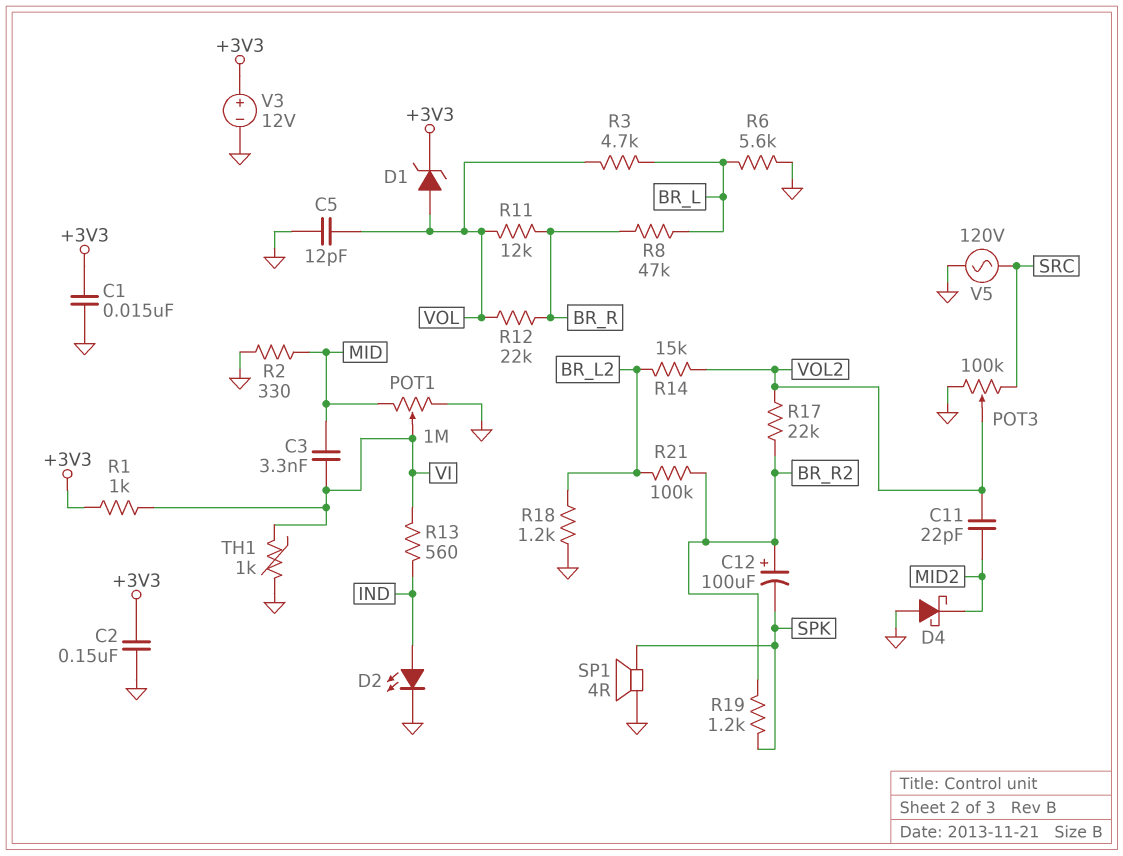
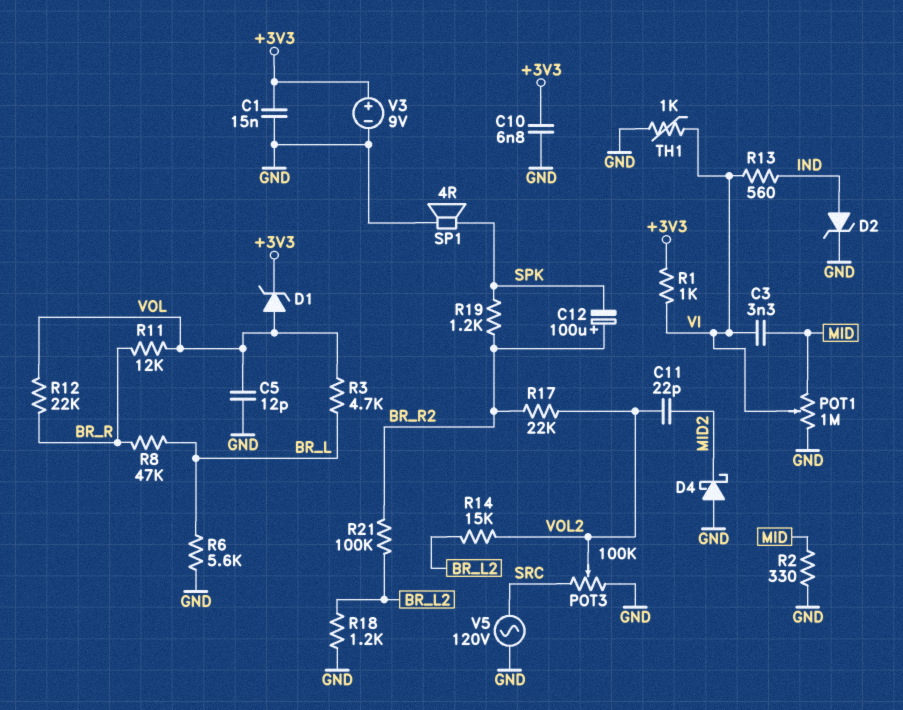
C2: 150nF (+3V3, GND) -> none
C10: none -> 6.8nF (+3V3, GND)
D2: LED (A IND, K GND) -> zener (A IND, K GND)
V3: 12V (plus +3V3, minus GND) -> 9V (plus +3V3, minus GND)

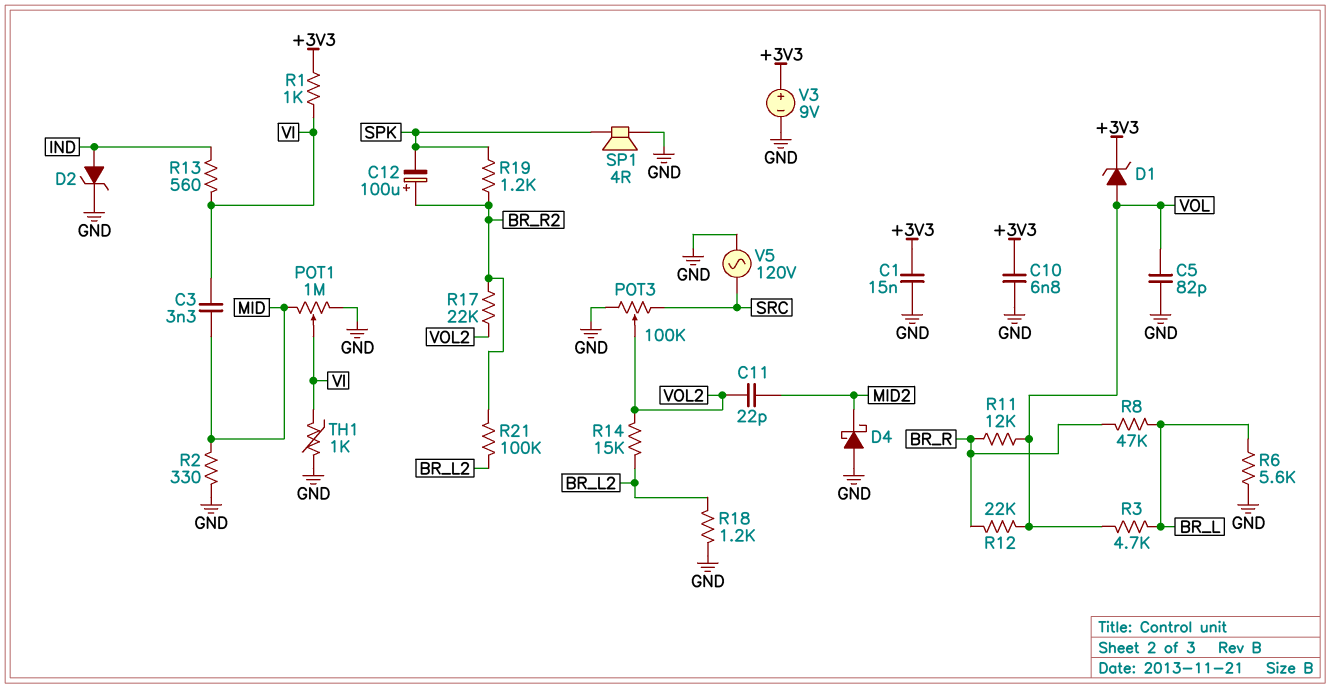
C5: 12pF (GND, VOL) -> 82pF (GND, VOL)

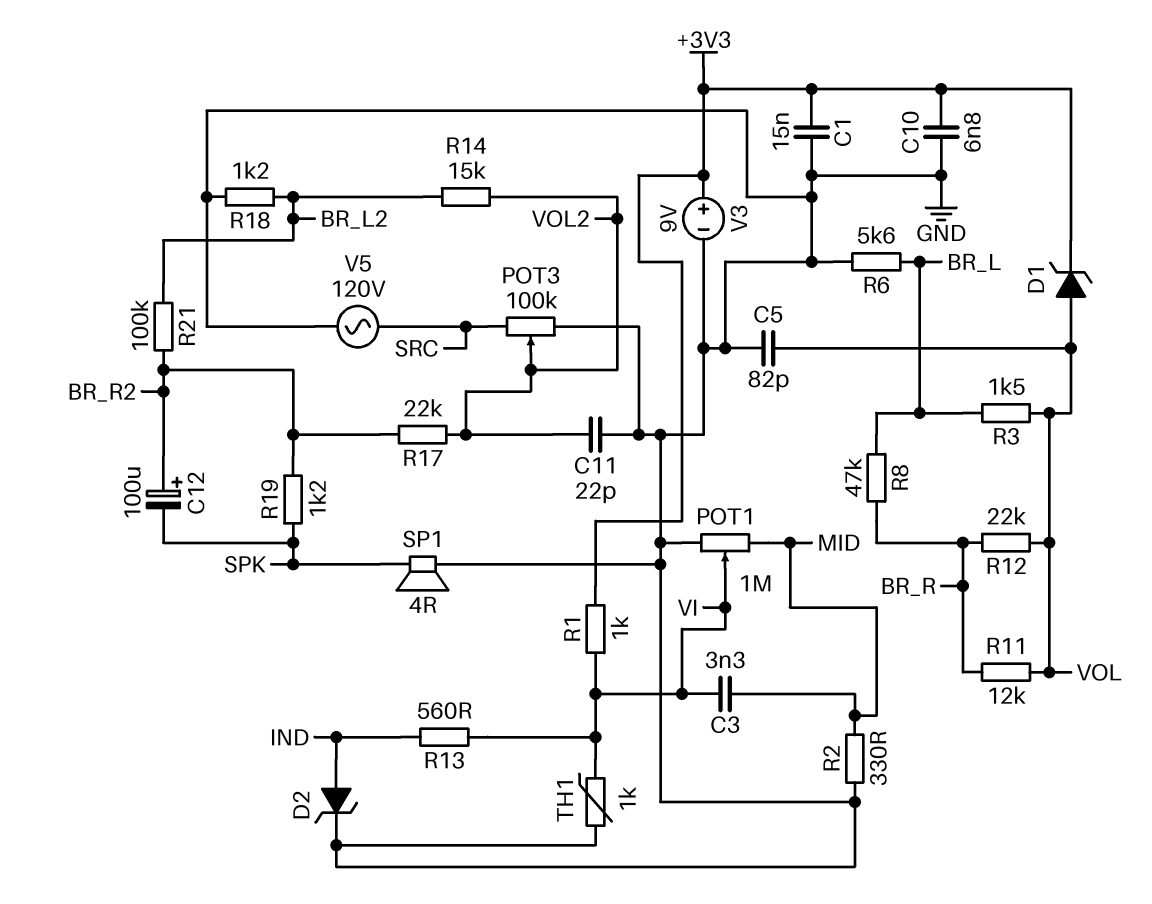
C11: 22pF (MID2, VOL2) -> 22pF (GND, VOL2)
D4: schottky (A GND, K MID2) -> none
R3: 4.7k (BR_L, VOL) -> 1.5k (BR_L, VOL)

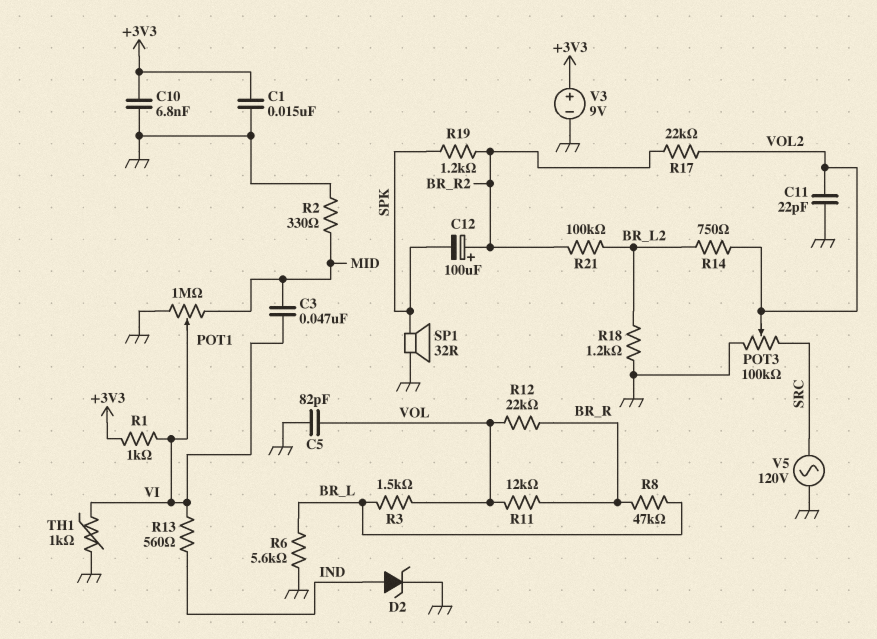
C3: 3.3nF (MID, VI) -> 47nF (MID, VI)
D1: zener (A VOL, K +3V3) -> none
R14: 15k (BR_L2, VOL2) -> 750 (BR_L2, VOL2)
SP1: speaker 4R (GND, SPK) -> speaker 32R (GND, SPK)

